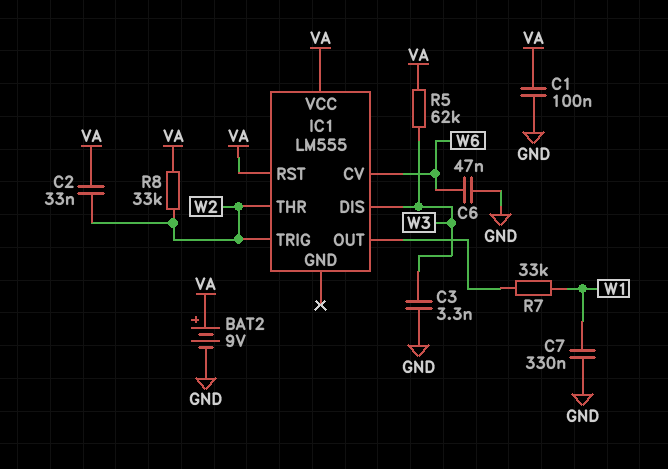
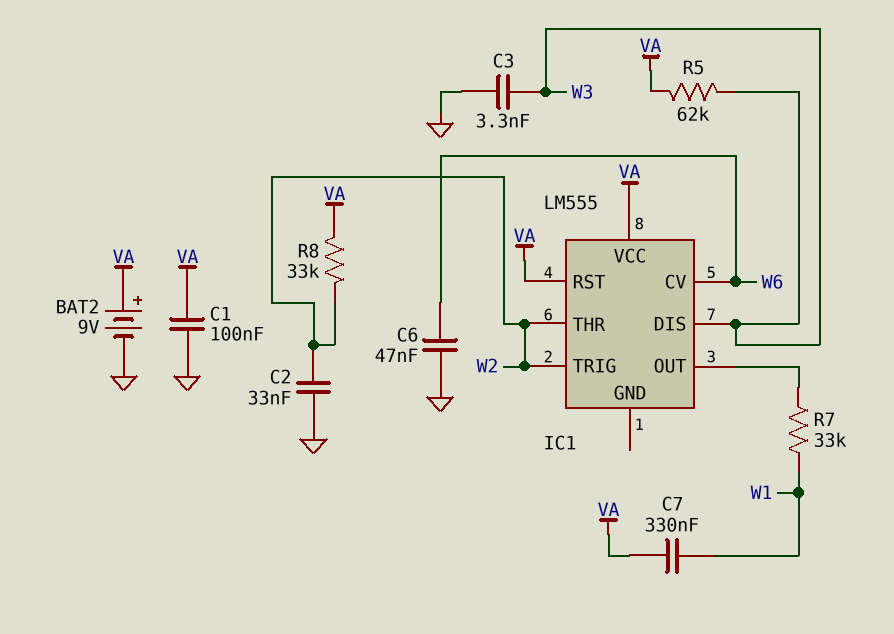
C2: 33nF (VA, W2) -> 33nF (GND, W2)
C7: 330nF (GND, W1) -> 330nF (VA, W1)

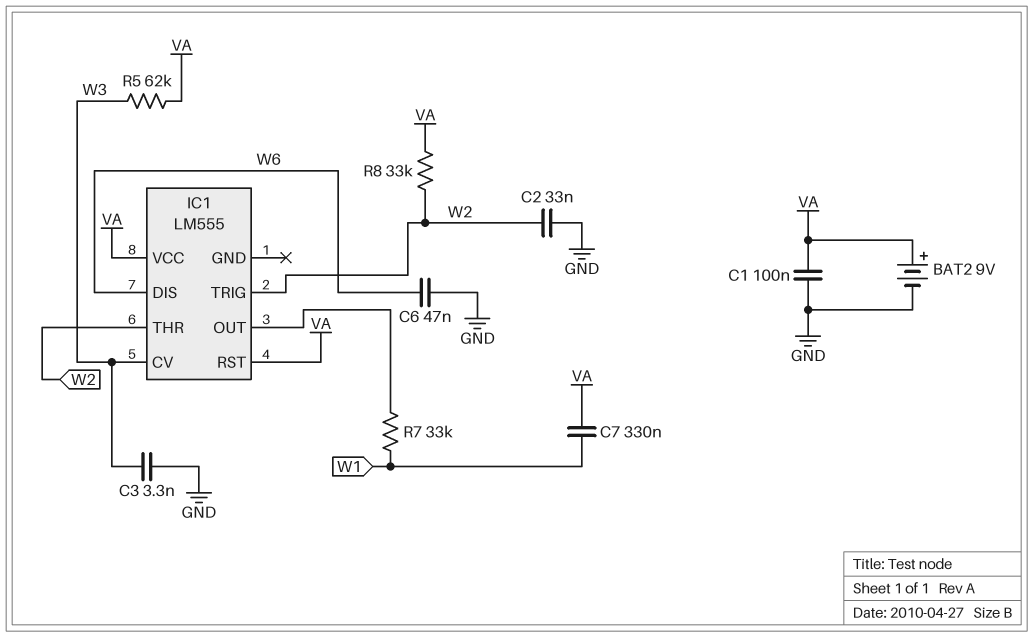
IC1 pin CV: W6 -> W3
IC1 pin DIS: W3 -> W6

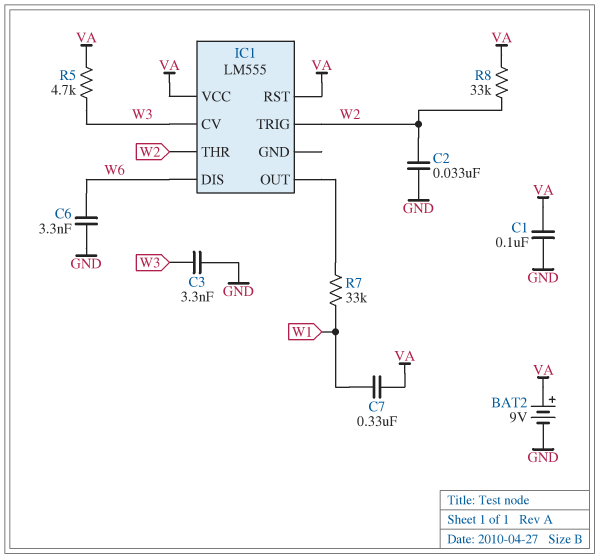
C6: 47nF (GND, W6) -> 3.3nF (GND, W6)
R5: 62k (VA, W3) -> 4.7k (VA, W3)

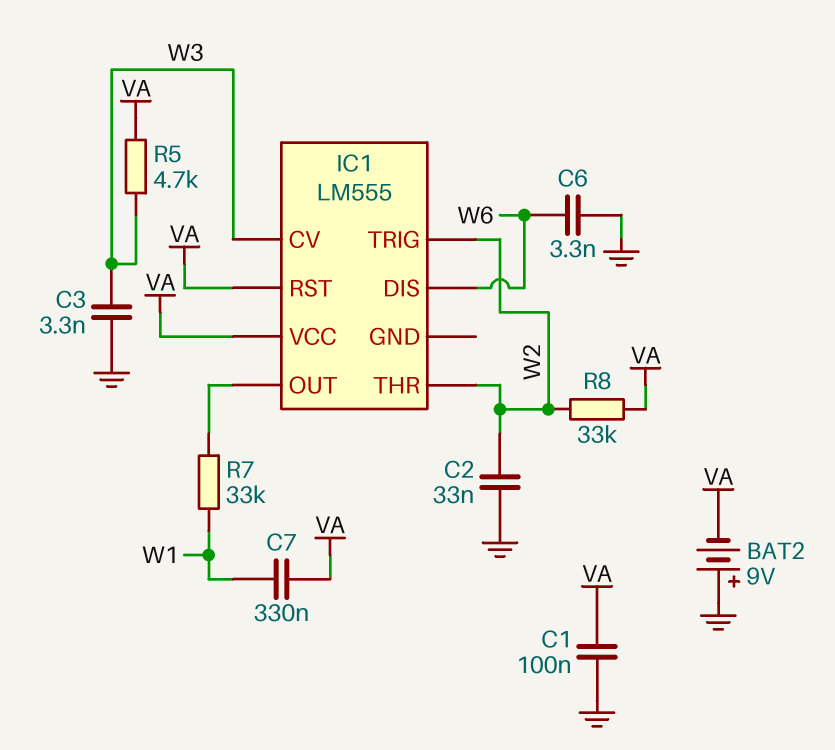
BAT2: 9V (plus VA, minus GND) -> 9V (plus GND, minus VA)

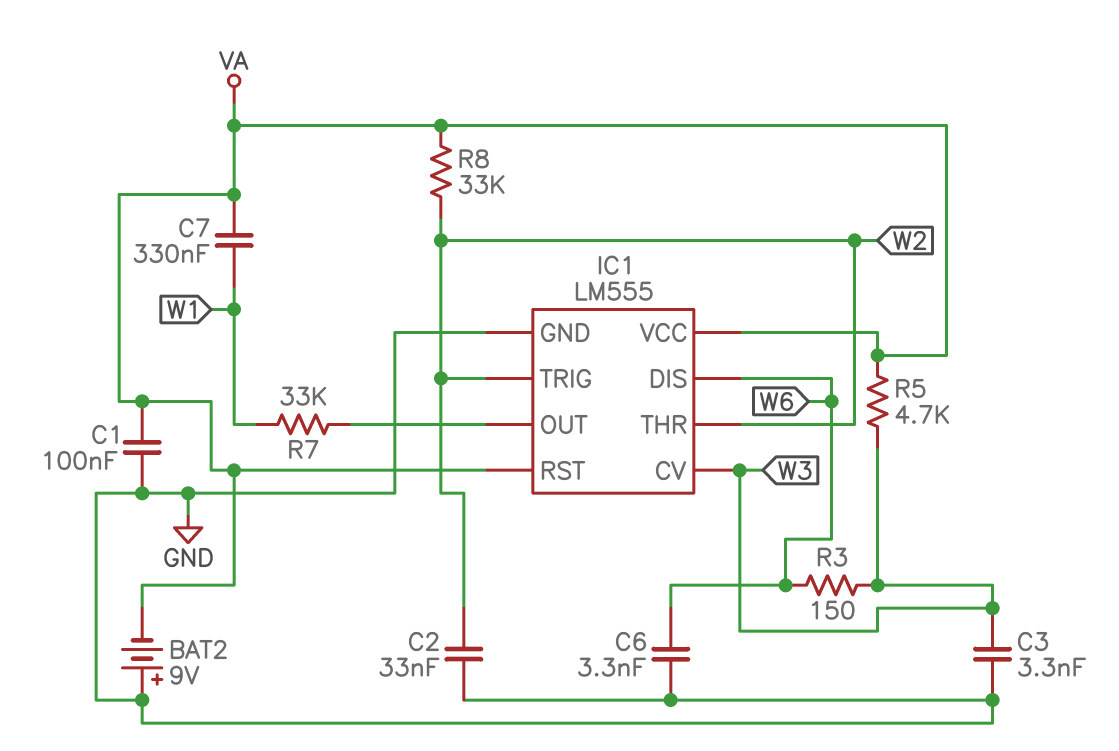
IC1 pin GND: none -> GND
R3: none -> 150 (W3, W6)

